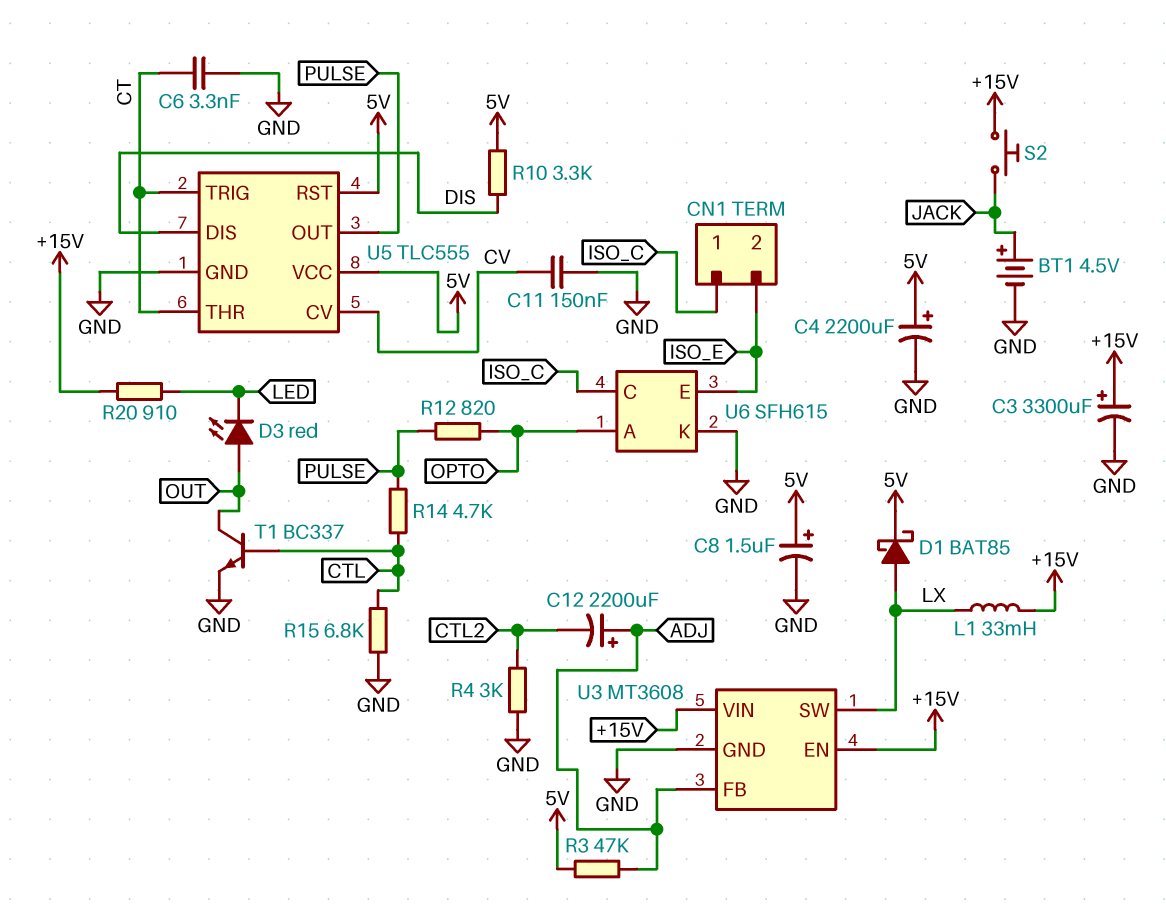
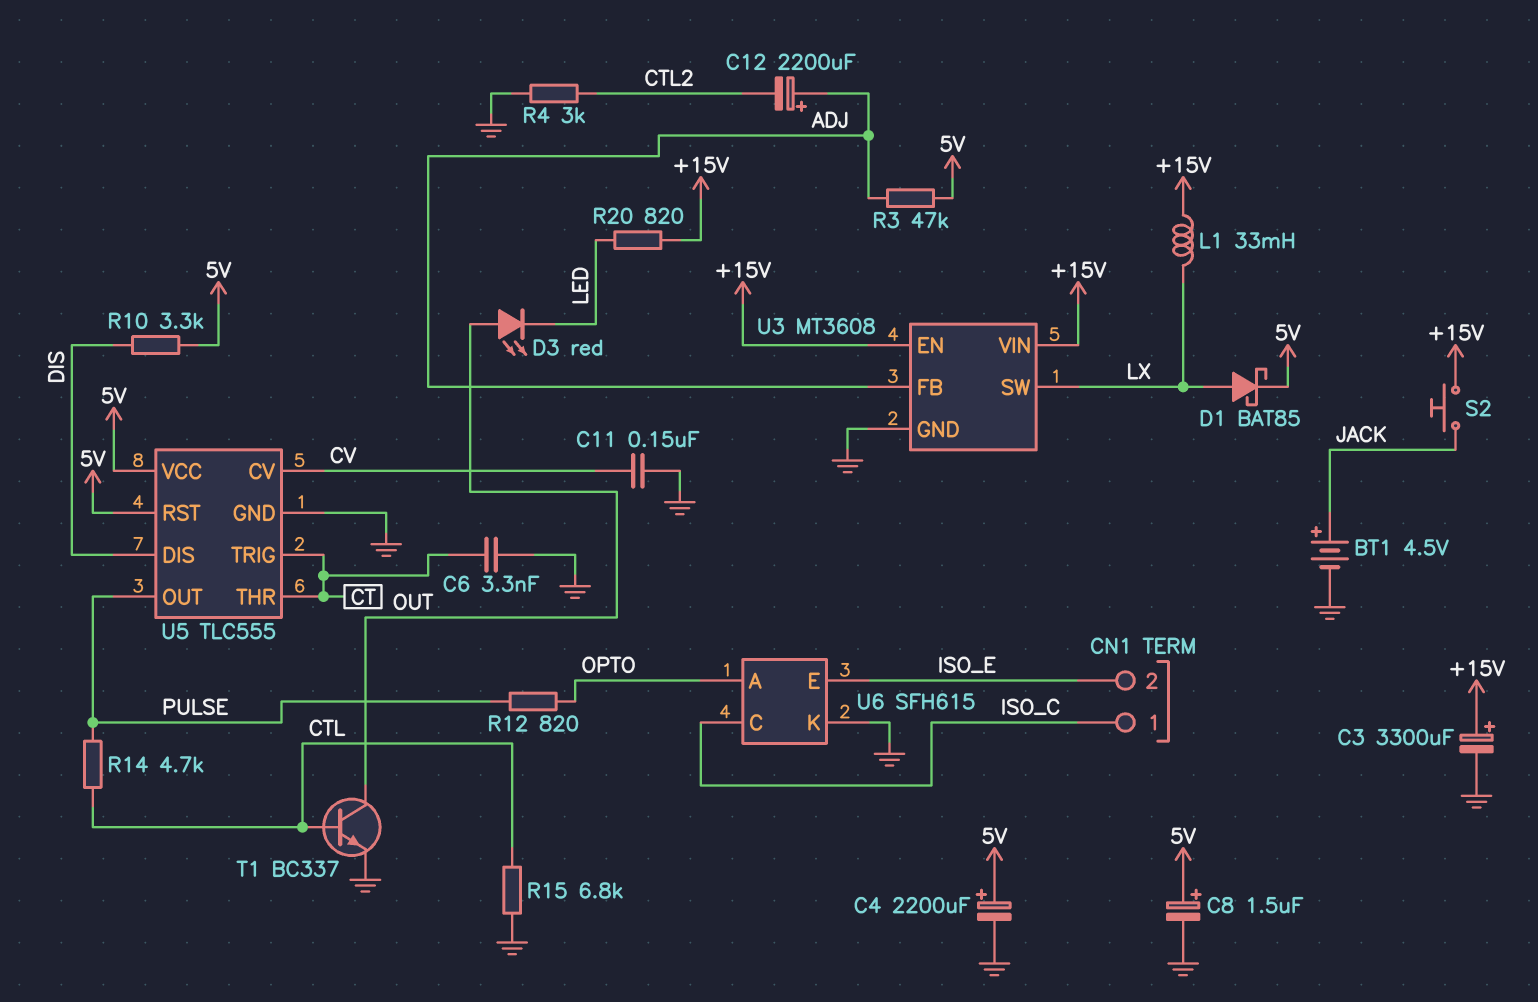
R20: 910 (+15V, LED) -> 820 (+15V, LED)

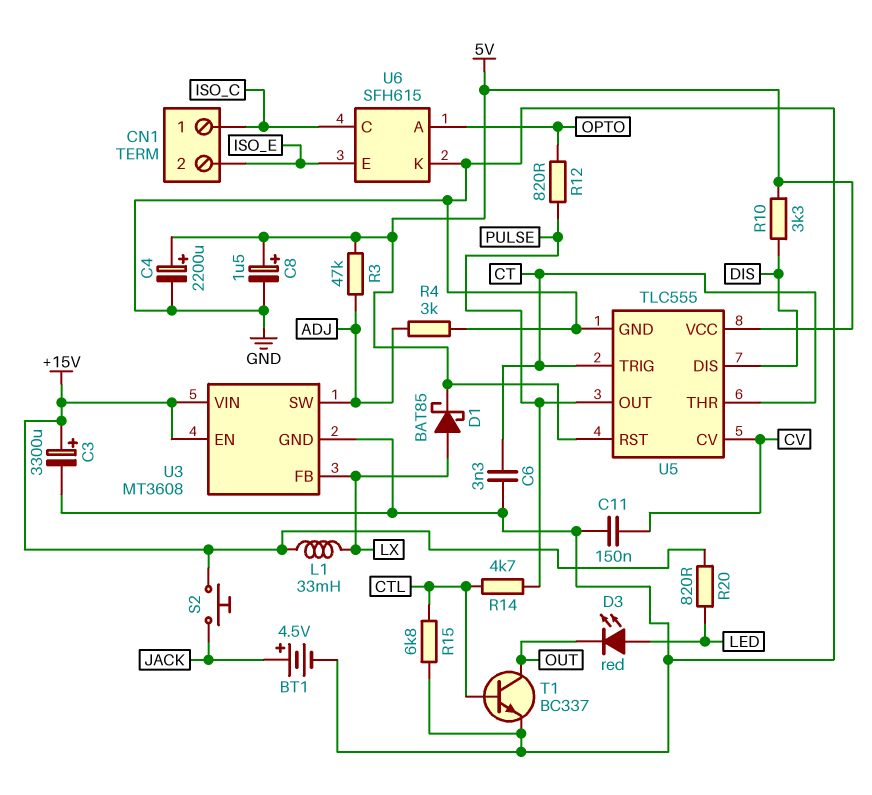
C12: 2200uF (plus ADJ, minus CTL2) -> none
D3: LED red (A OUT, K LED) -> LED red (A LED, K OUT)
R4: 3k (CTL2, GND) -> 3k (ADJ, GND)
U3 pin FB: ADJ -> LX
U3 pin SW: LX -> ADJ

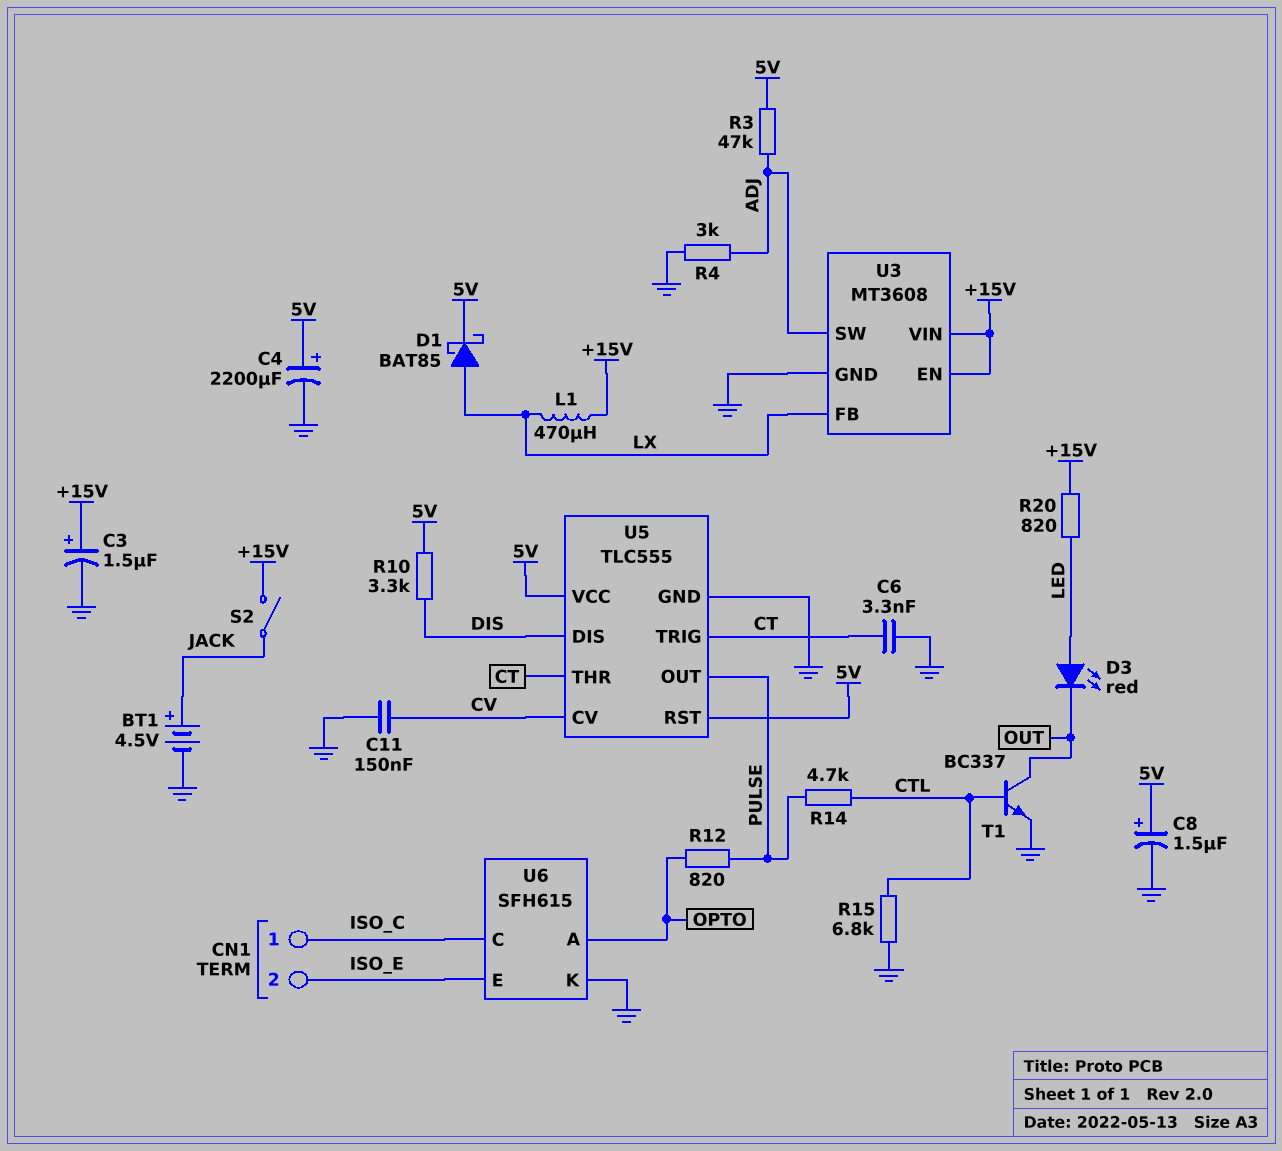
C3: 3300uF (plus +15V, minus GND) -> 1.5uF (plus +15V, minus GND)
L1: 33mH (+15V, LX) -> 470uH (+15V, LX)
S2: button (+15V, JACK) -> switch (+15V, JACK)

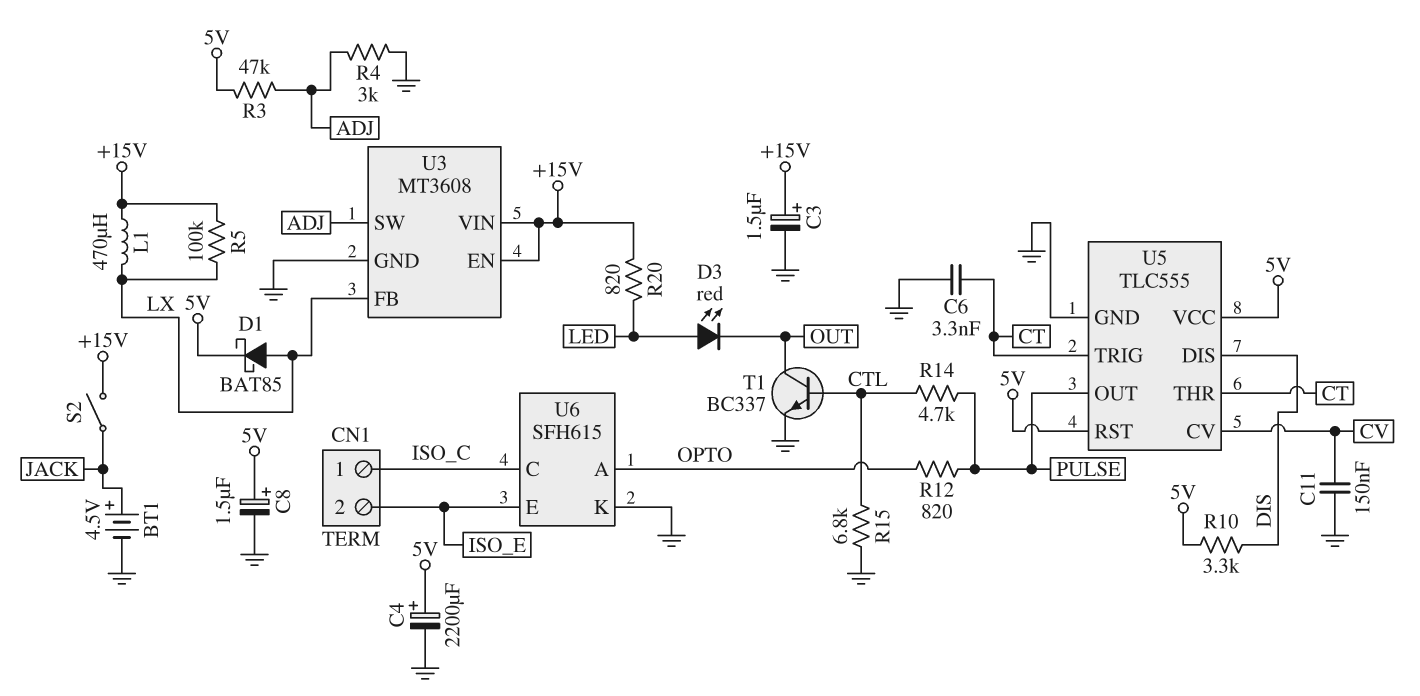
R5: none -> 100k (+15V, LX)

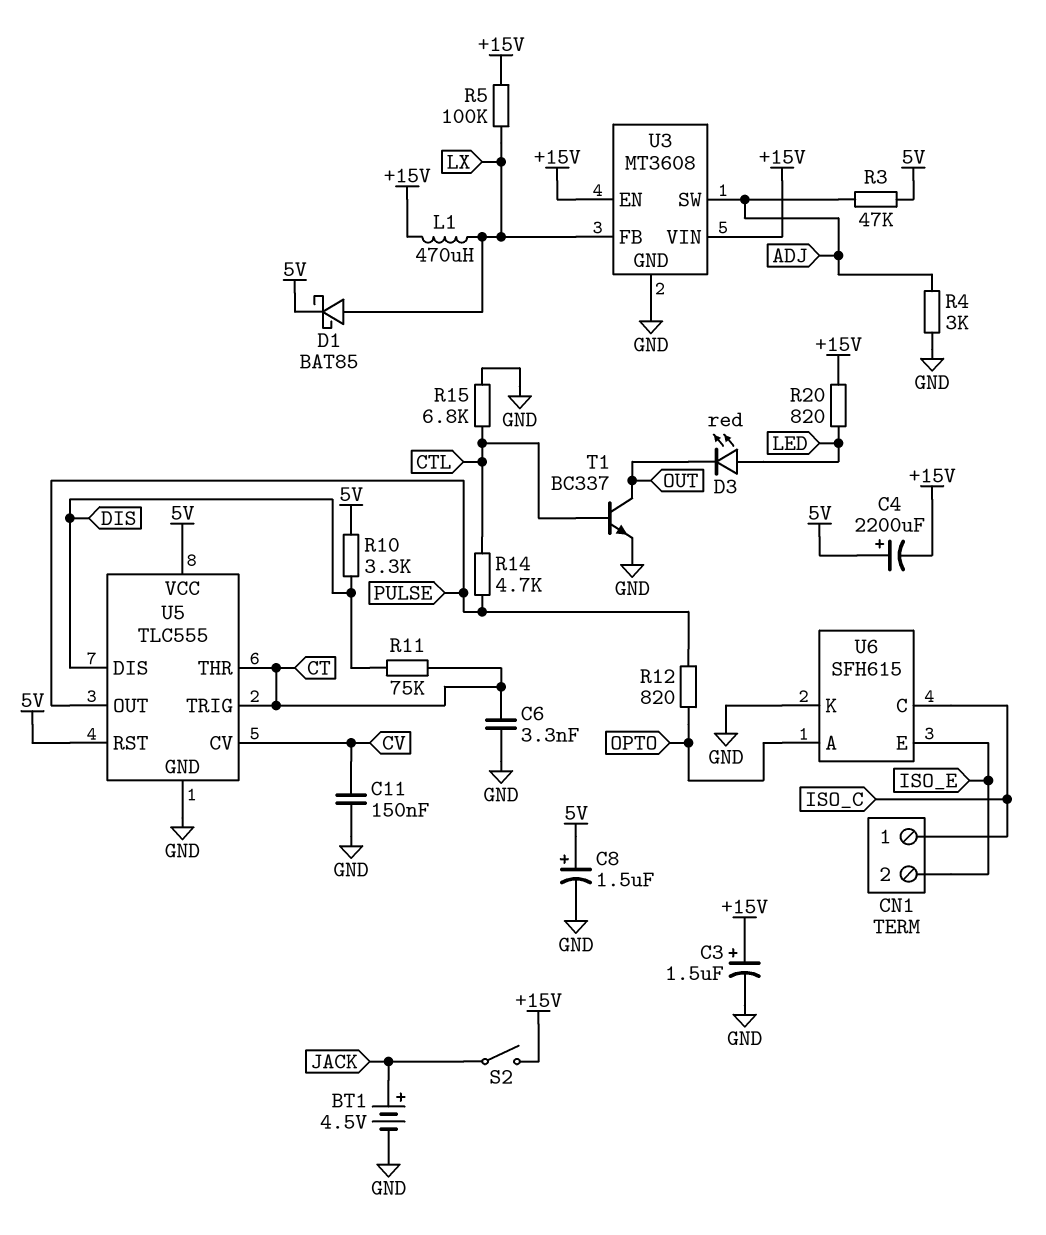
C4: 2200uF (plus 5V, minus GND) -> 2200uF (plus 5V, minus +15V)
R11: none -> 75k (CT, DIS)

